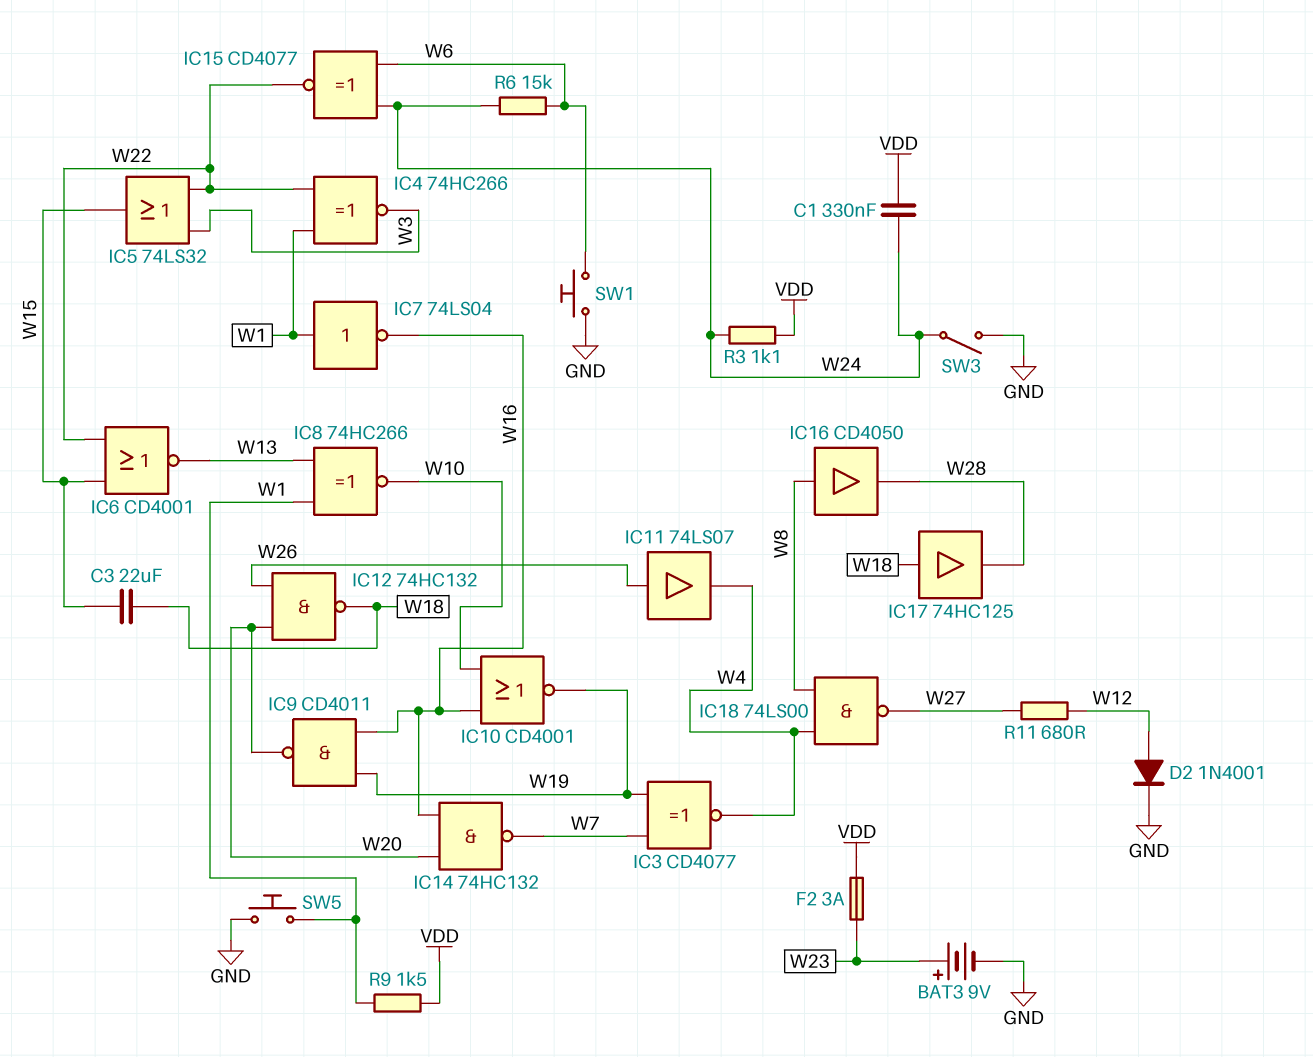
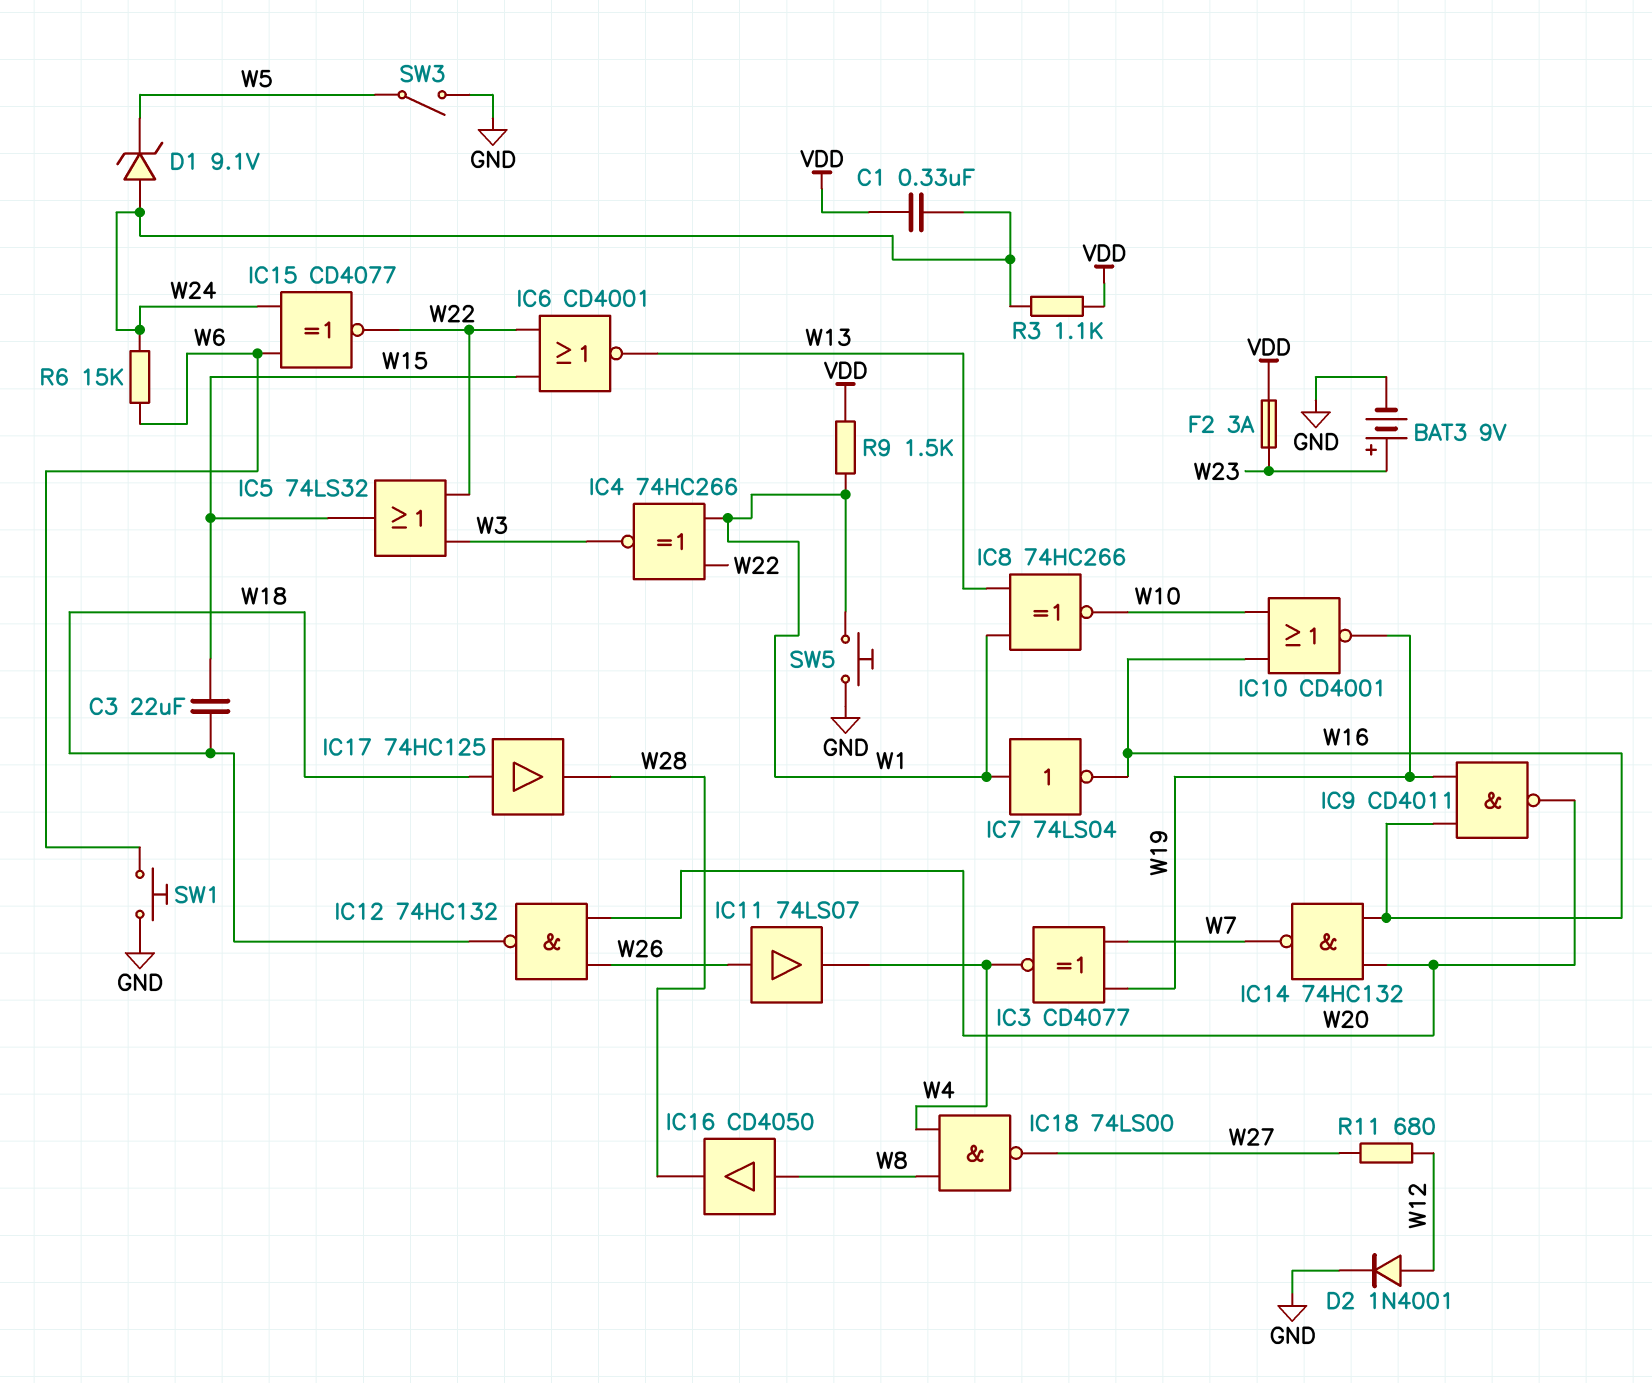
D1: none -> zener 9.1V (A W24, K W5)
SW3: switch (GND, W24) -> switch (GND, W5)

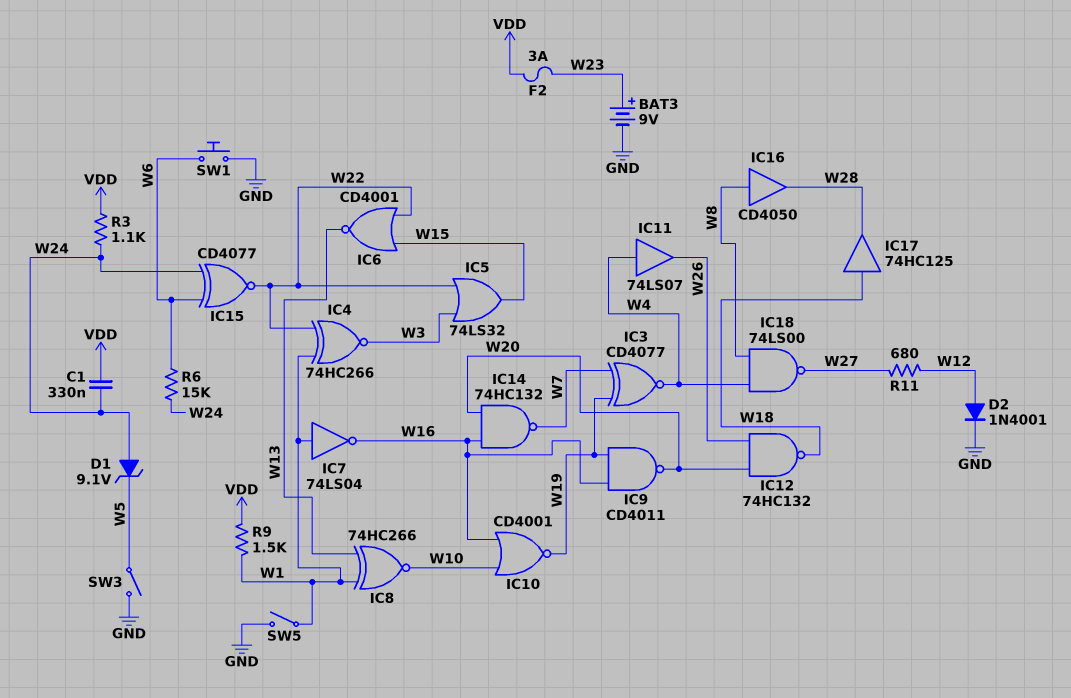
C3: 22uF (W15, W18) -> none
IC11: buffer 74LS07 (in W26, out W4) -> buffer 74LS07 (in W4, out W26)
SW5: button (GND, W1) -> switch (GND, W1)

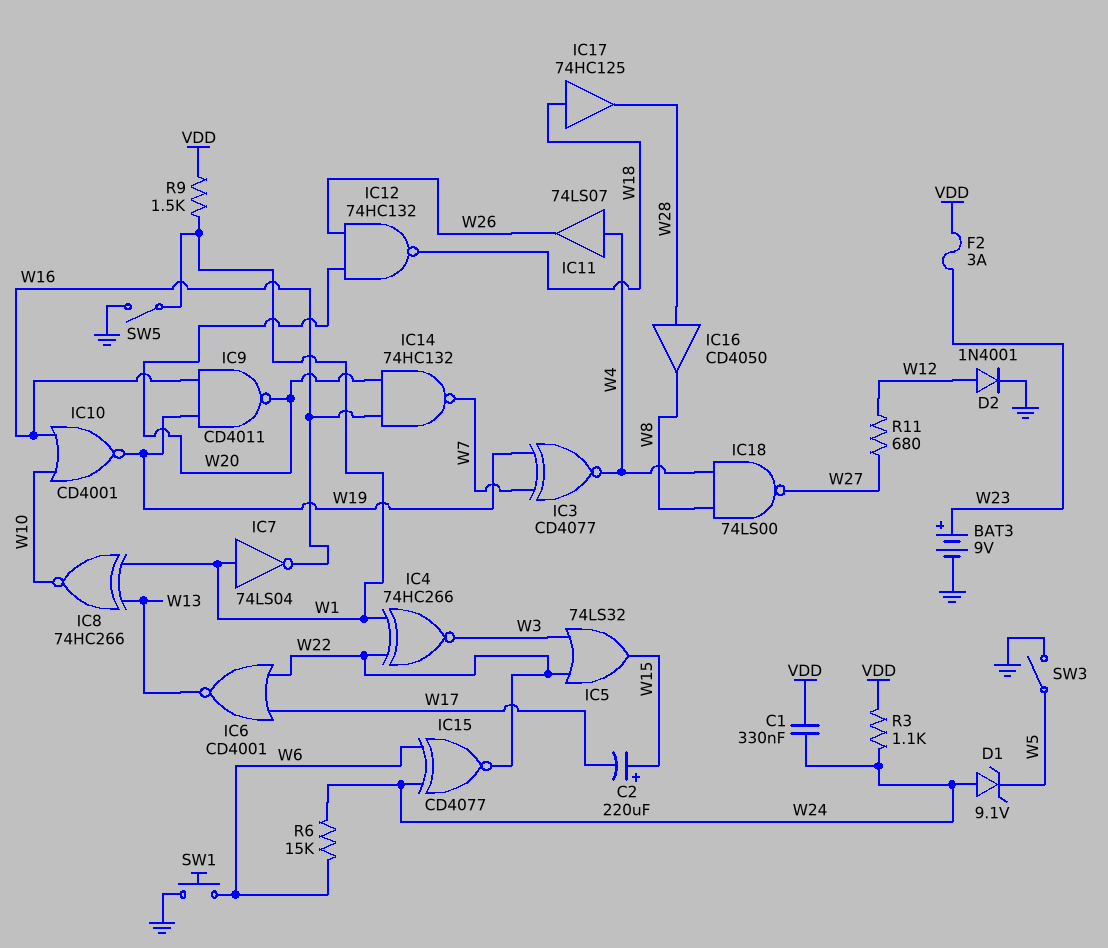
C2: none -> 220uF (plus W15, minus W17)
IC6: NOR CD4001 (in W15, in W22, out W13) -> NOR CD4001 (in W17, in W22, out W13)
IC16: buffer CD4050 (in W8, out W28) -> buffer CD4050 (in W28, out W8)

